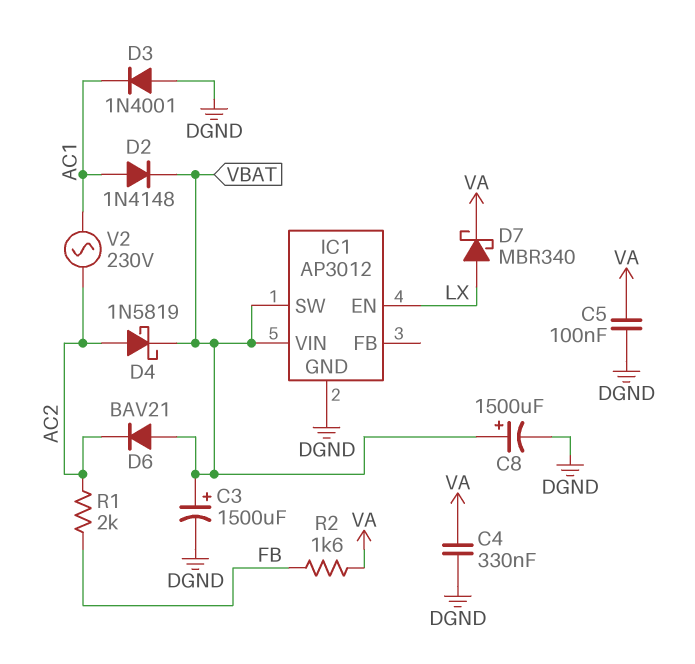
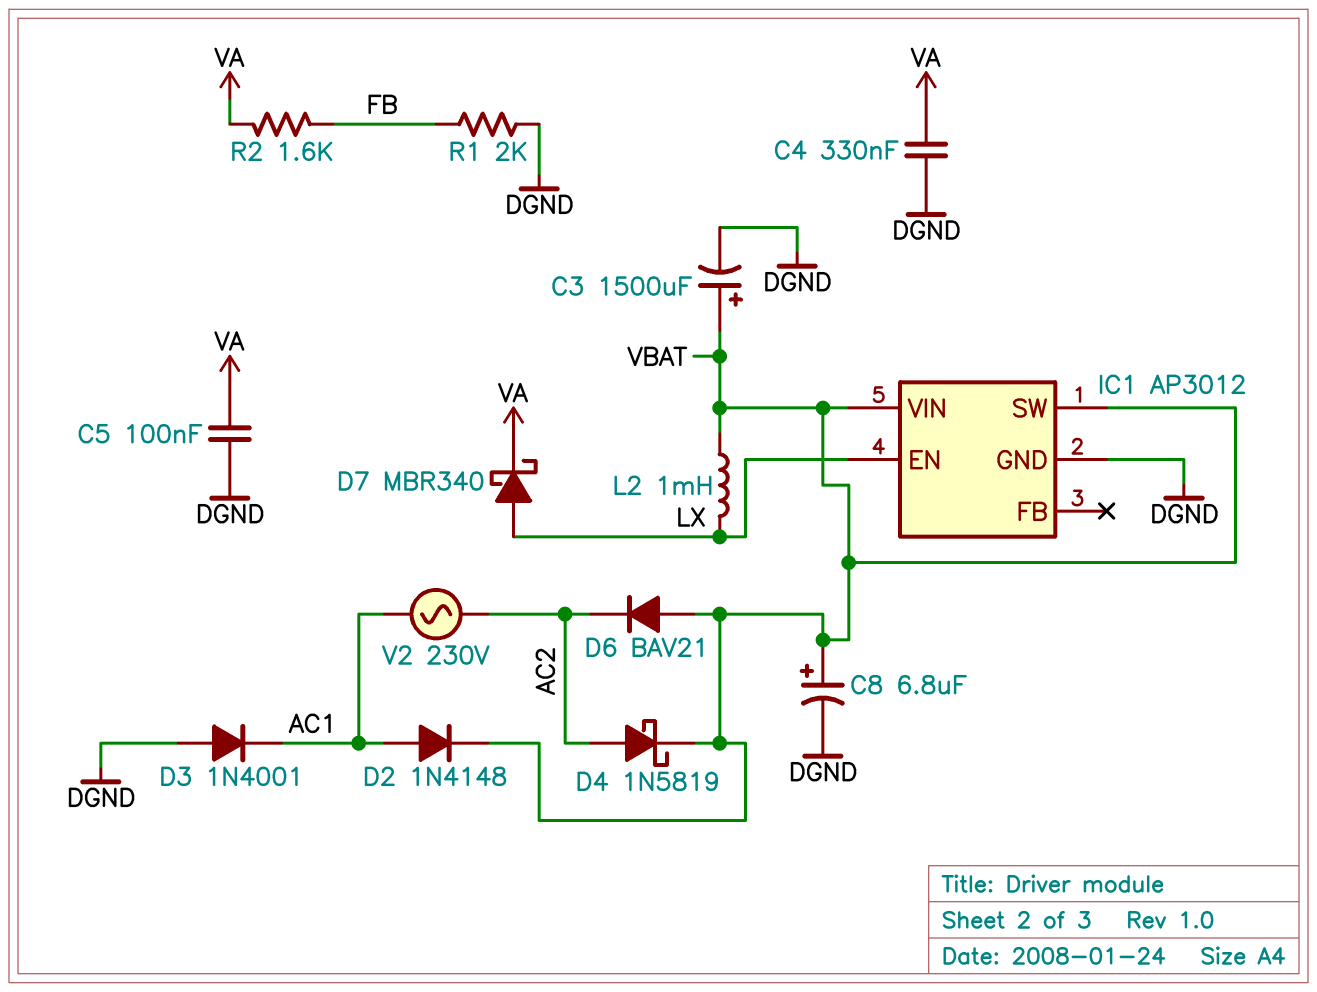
C8: 1500uF (plus VBAT, minus DGND) -> 6.8uF (plus VBAT, minus DGND)
L2: none -> 1mH (LX, VBAT)
R1: 2k (AC2, FB) -> 2k (DGND, FB)

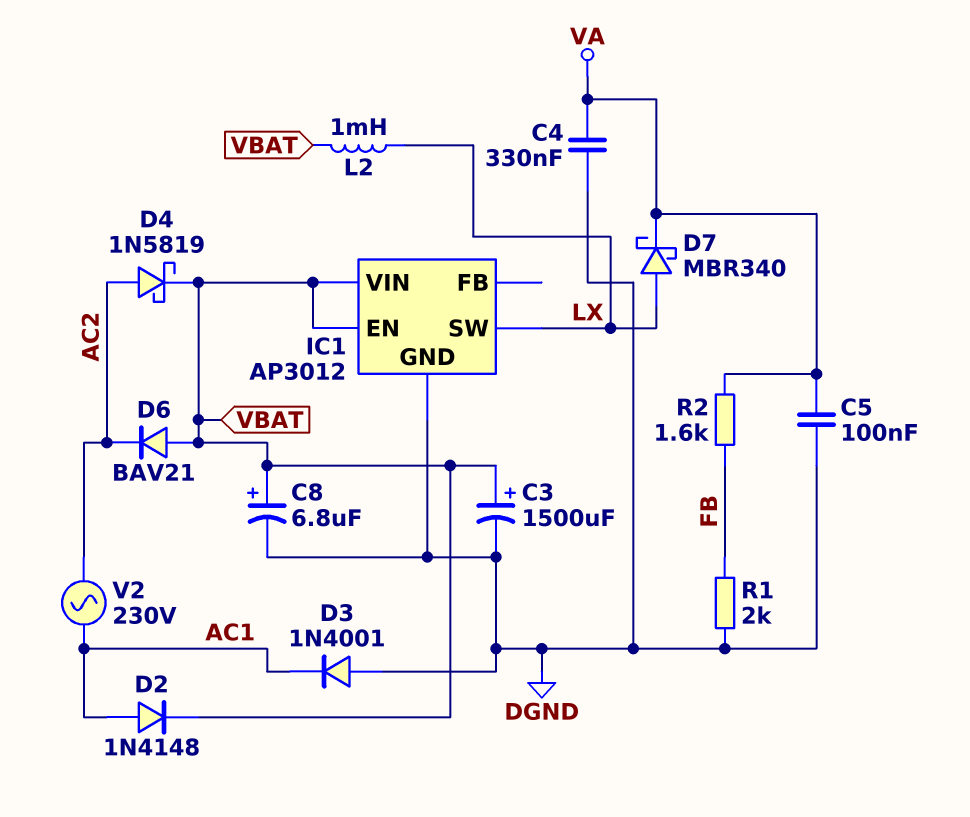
IC1 pin EN: LX -> VBAT
IC1 pin SW: VBAT -> LX

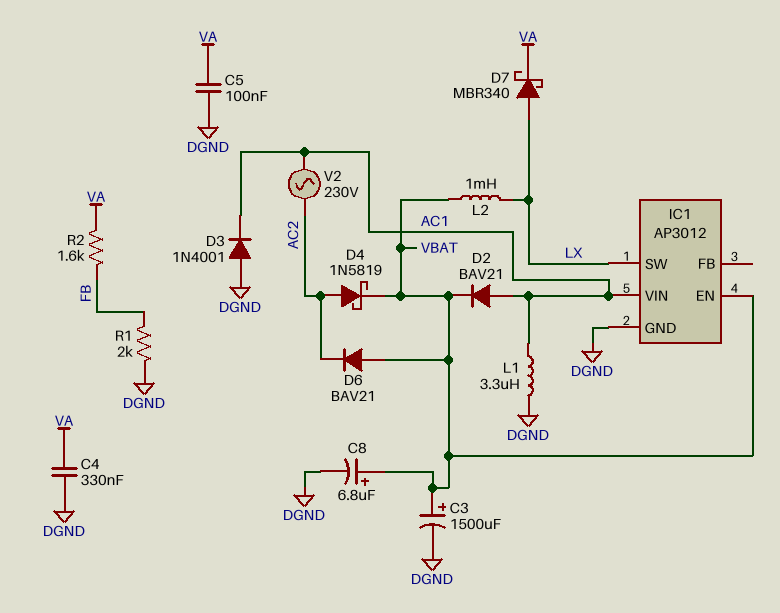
D2: diode 1N4148 (A AC1, K VBAT) -> diode BAV21 (A AC1, K VBAT)
IC1 pin VIN: VBAT -> AC1
L1: none -> 3.3uH (AC1, DGND)

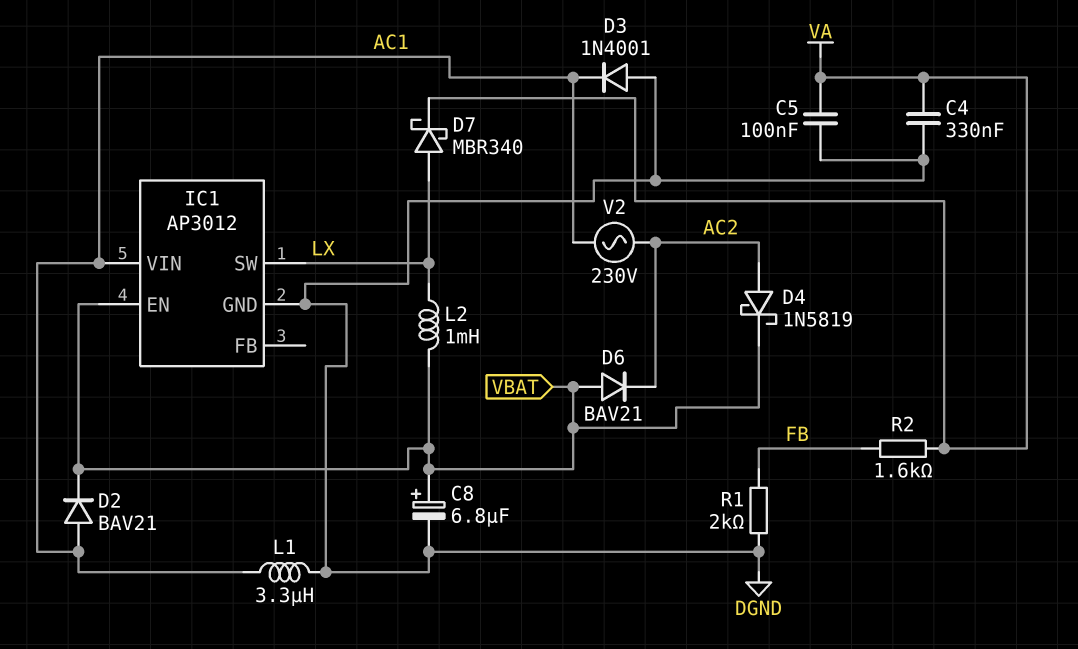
C3: 1500uF (plus VBAT, minus DGND) -> none

